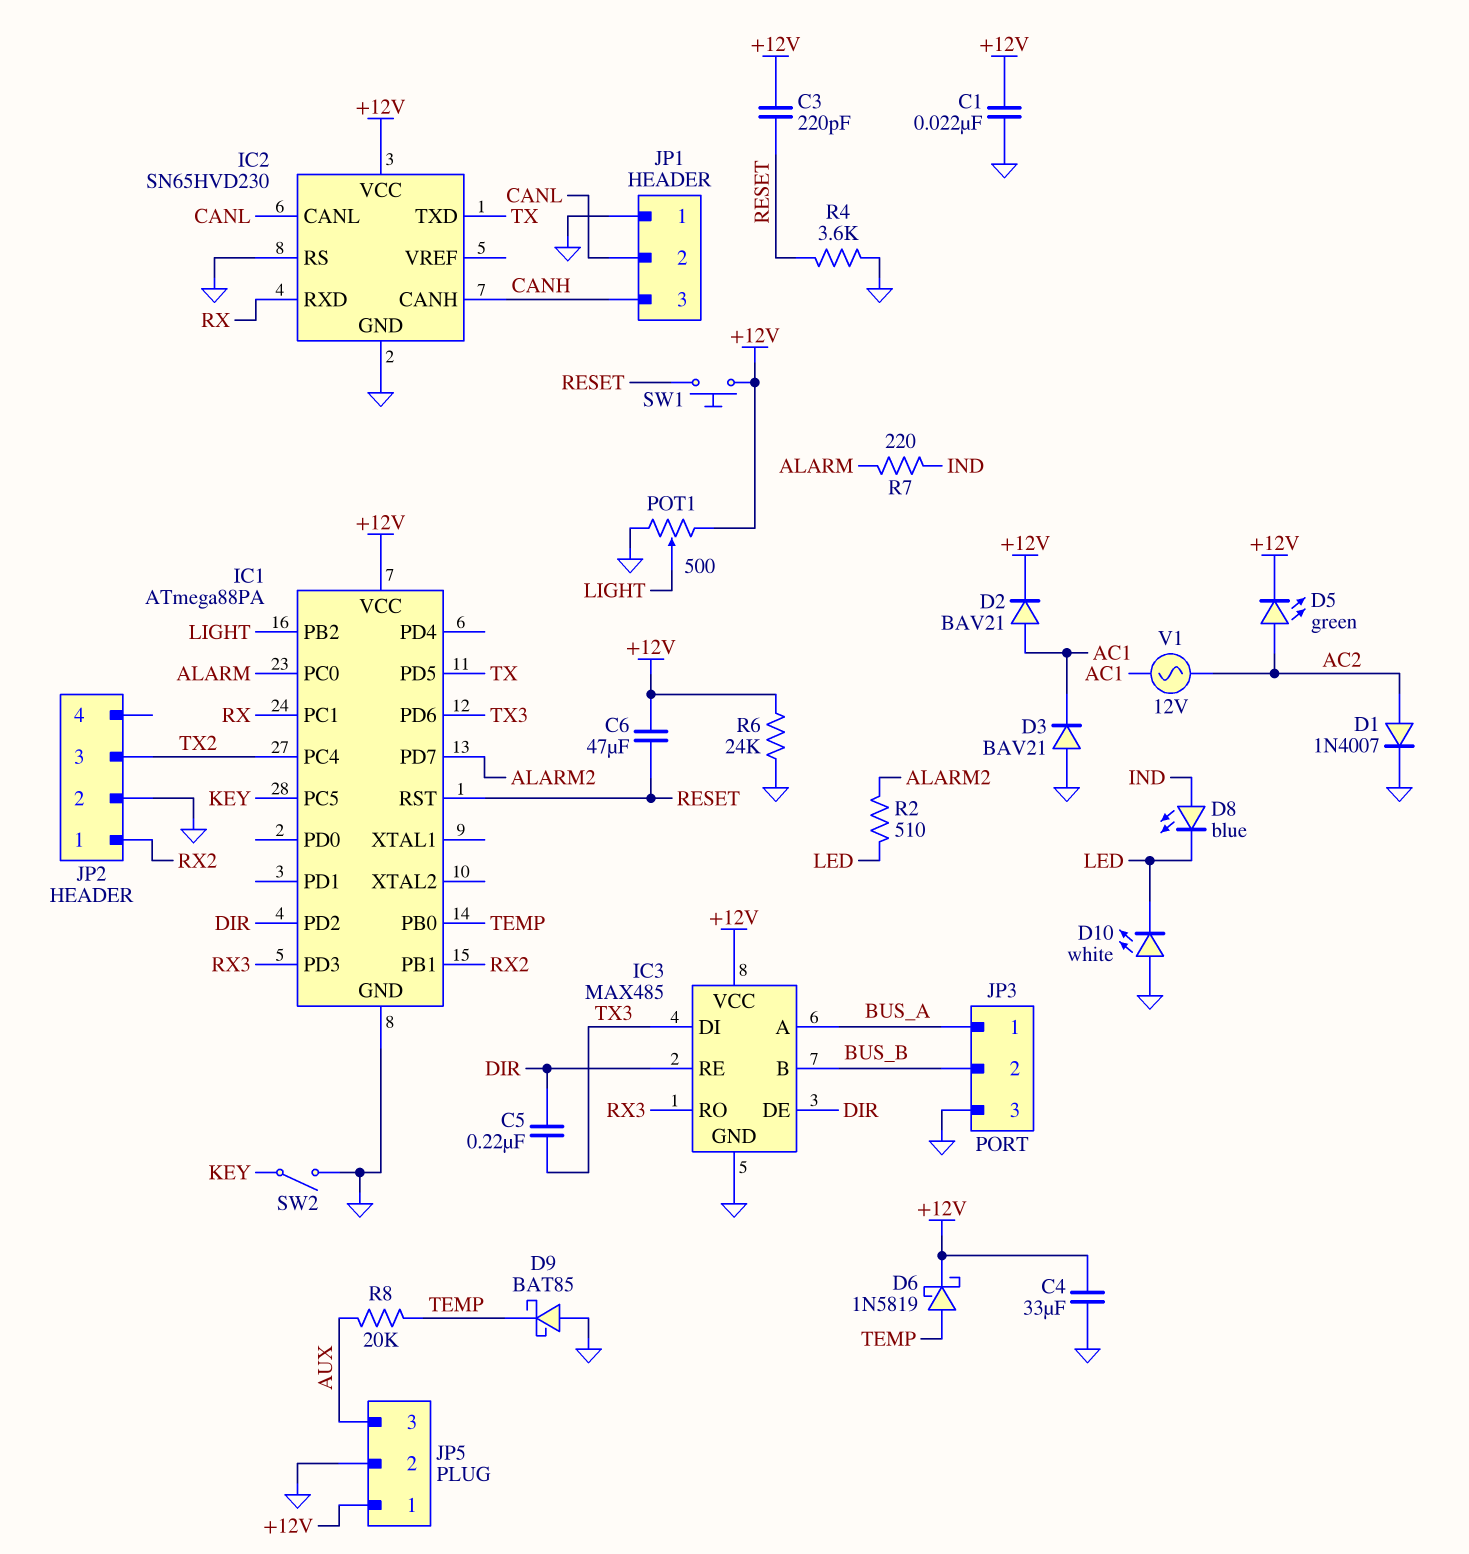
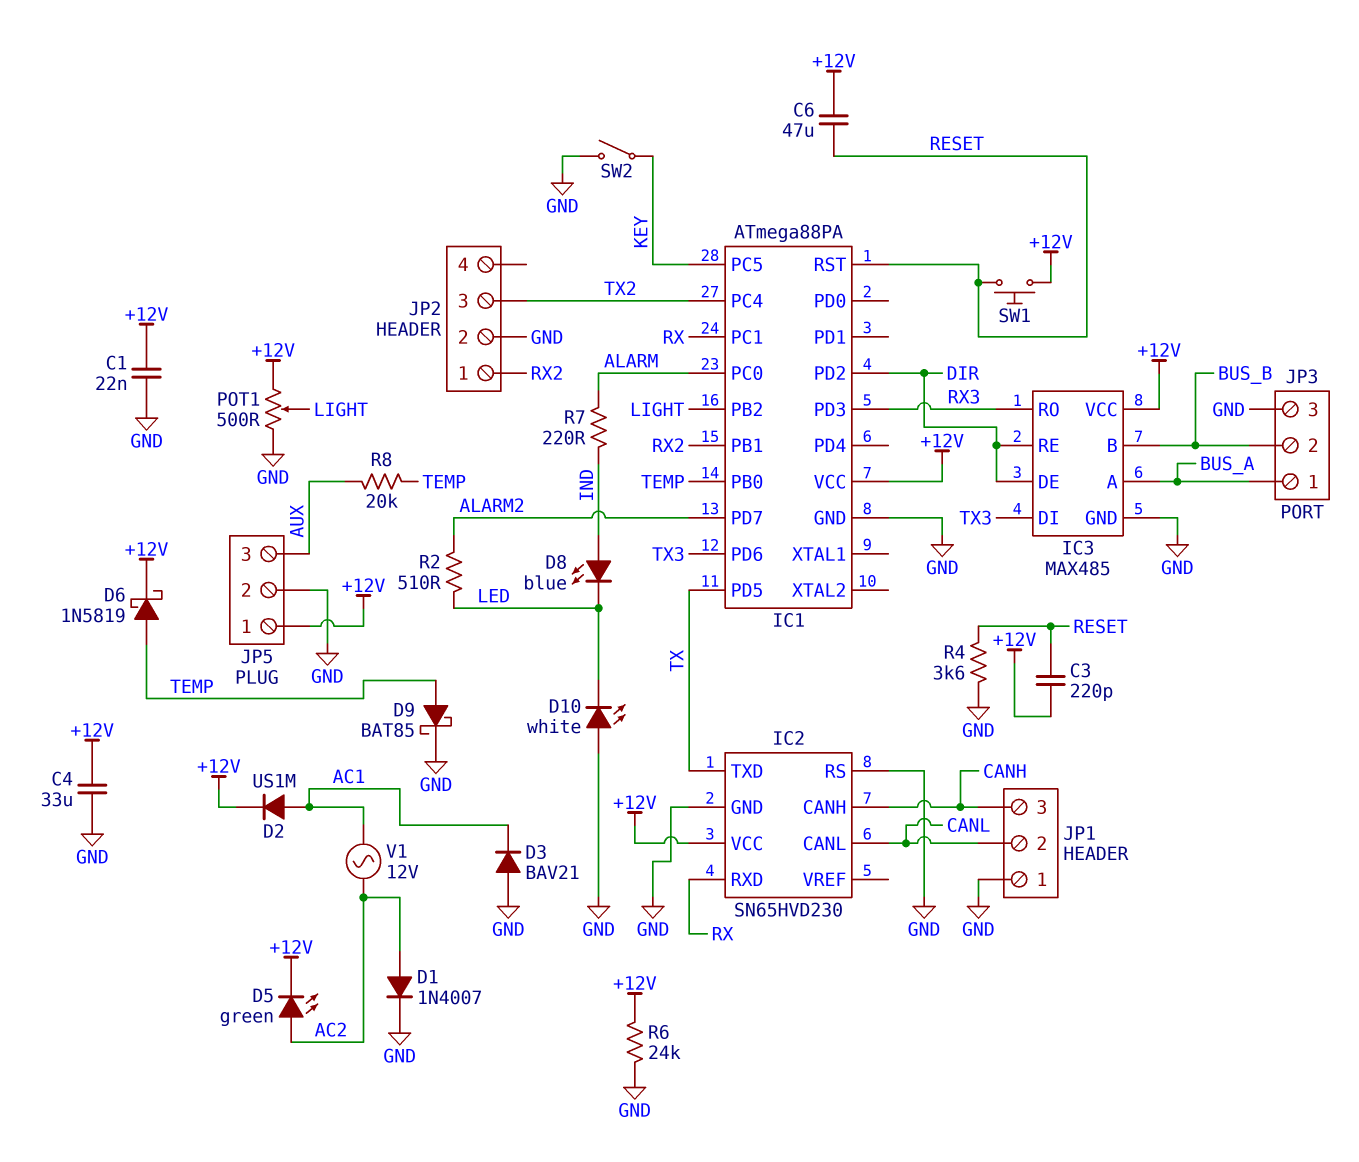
C5: 220nF (DIR, TX3) -> none
D2: diode BAV21 (A AC1, K +12V) -> diode US1M (A AC1, K +12V)
D9: schottky BAT85 (A GND, K TEMP) -> schottky BAT85 (A TEMP, K GND)

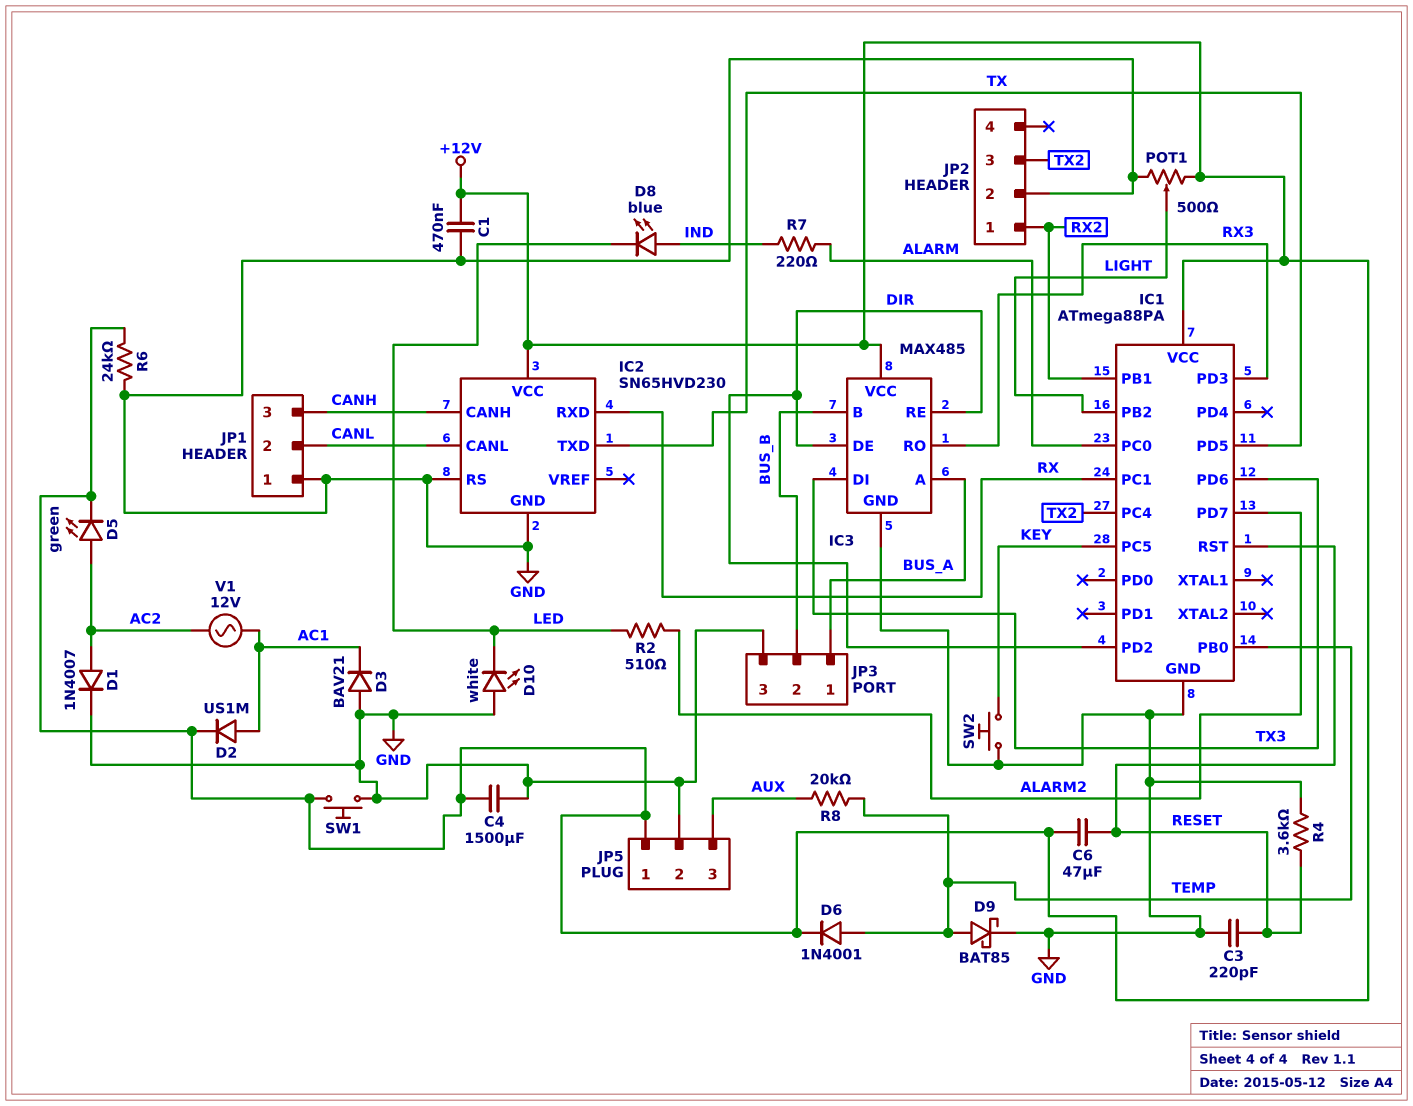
C1: 22nF (+12V, GND) -> 470nF (+12V, GND)
C3: 220pF (+12V, RESET) -> 220pF (GND, RESET)
C4: 33uF (+12V, GND) -> 1500uF (+12V, GND)
D6: schottky 1N5819 (A TEMP, K +12V) -> diode 1N4001 (A TEMP, K +12V)
SW1: button (+12V, RESET) -> button (+12V, GND)
SW2: switch (GND, KEY) -> button (GND, KEY)

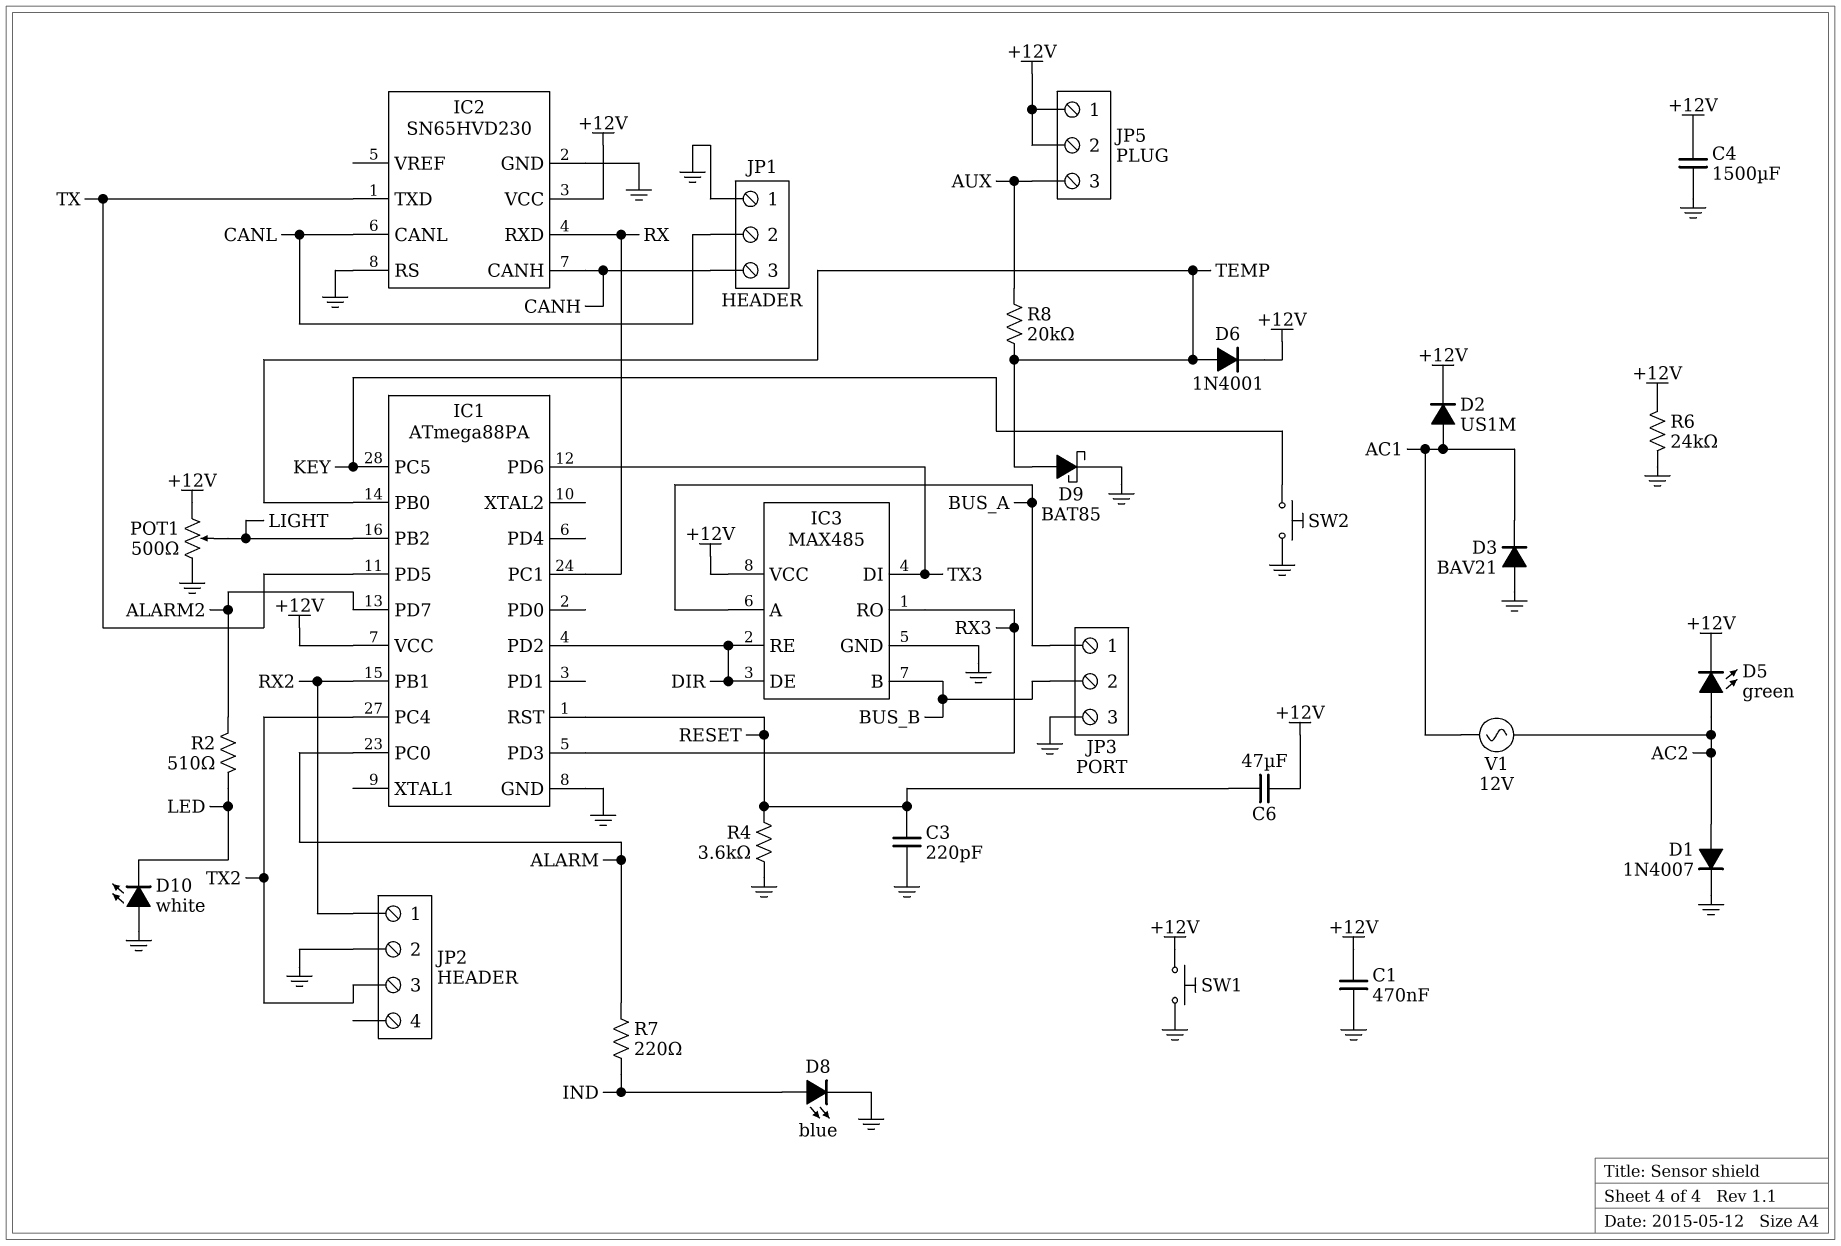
D8: LED blue (A IND, K LED) -> LED blue (A IND, K GND)
JP5 pin 2: GND -> +12V

